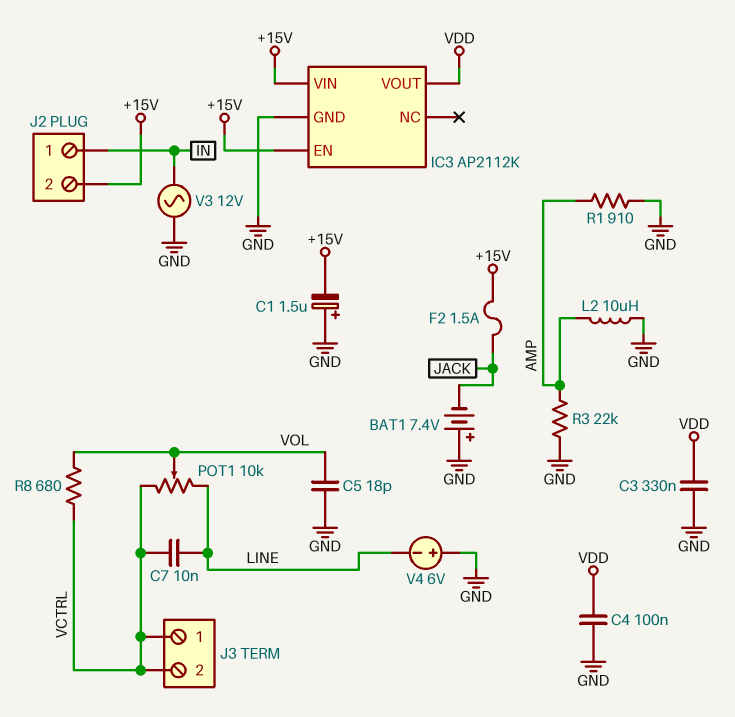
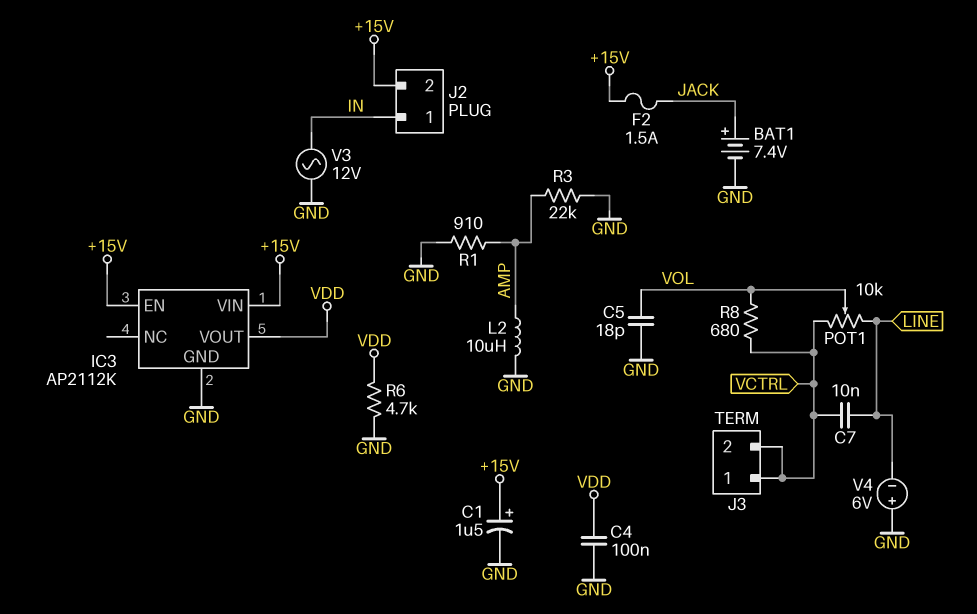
BAT1: 7.4V (plus GND, minus JACK) -> 7.4V (plus JACK, minus GND)
C1: 1.5uF (plus GND, minus +15V) -> 1.5uF (plus +15V, minus GND)
C3: 330nF (GND, VDD) -> none
R6: none -> 4.7k (GND, VDD)

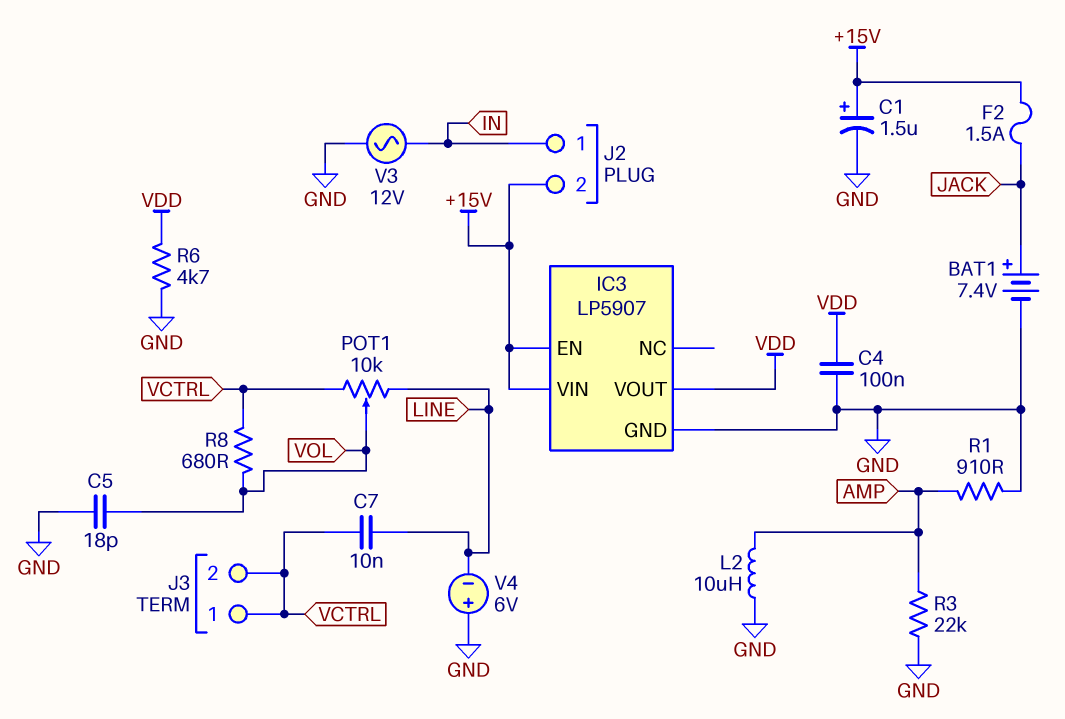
IC3: AP2112K -> LP5907

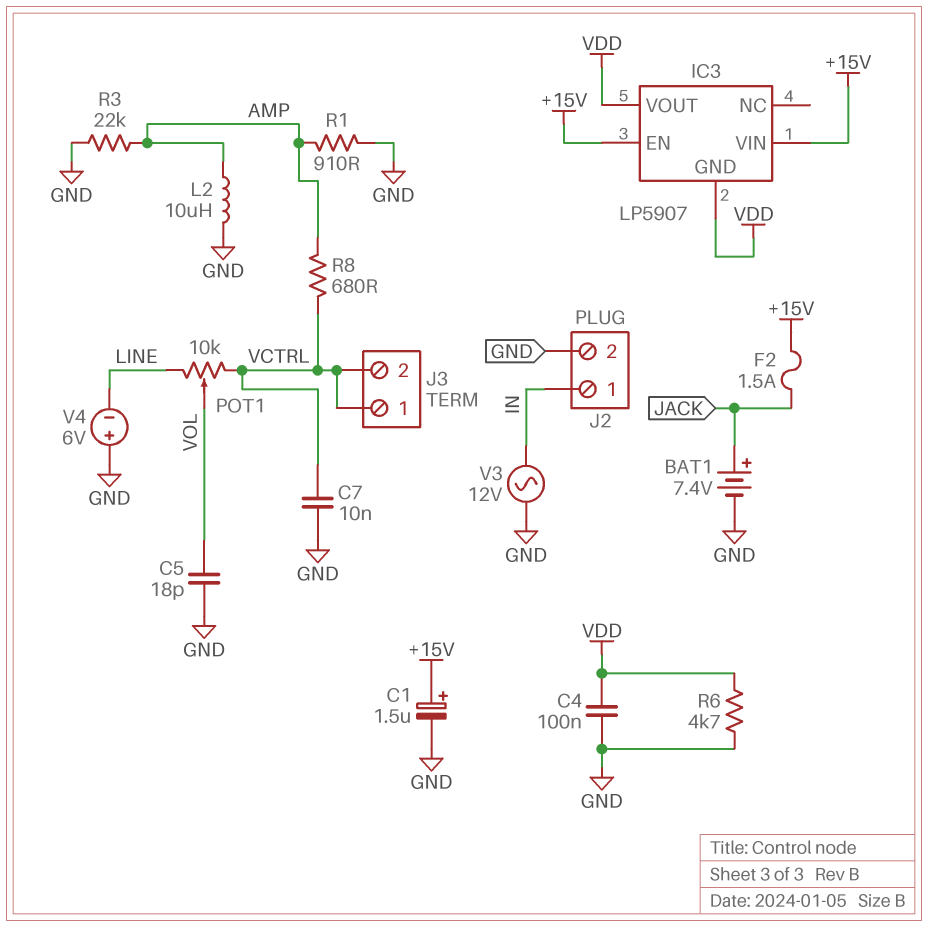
C7: 10nF (LINE, VCTRL) -> 10nF (GND, VCTRL)
IC3 pin GND: GND -> VDD
J2 pin 2: +15V -> GND
R8: 680 (VCTRL, VOL) -> 680 (AMP, VCTRL)

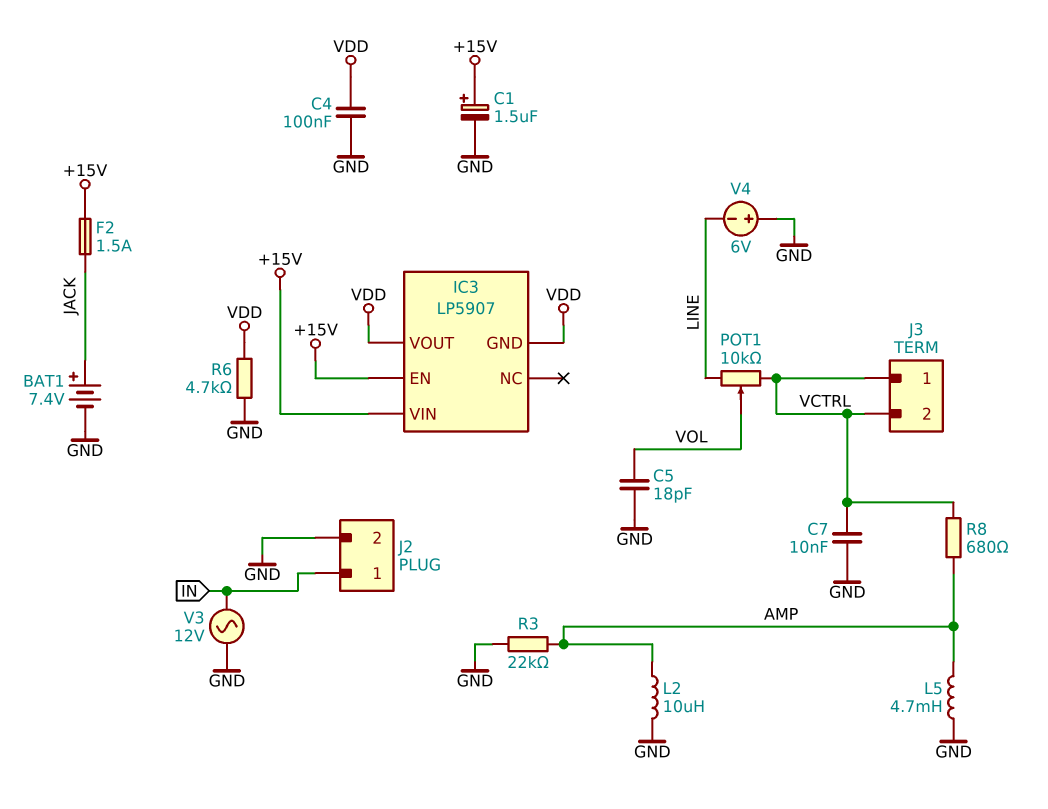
L5: none -> 4.7mH (AMP, GND)
R1: 910 (AMP, GND) -> none

